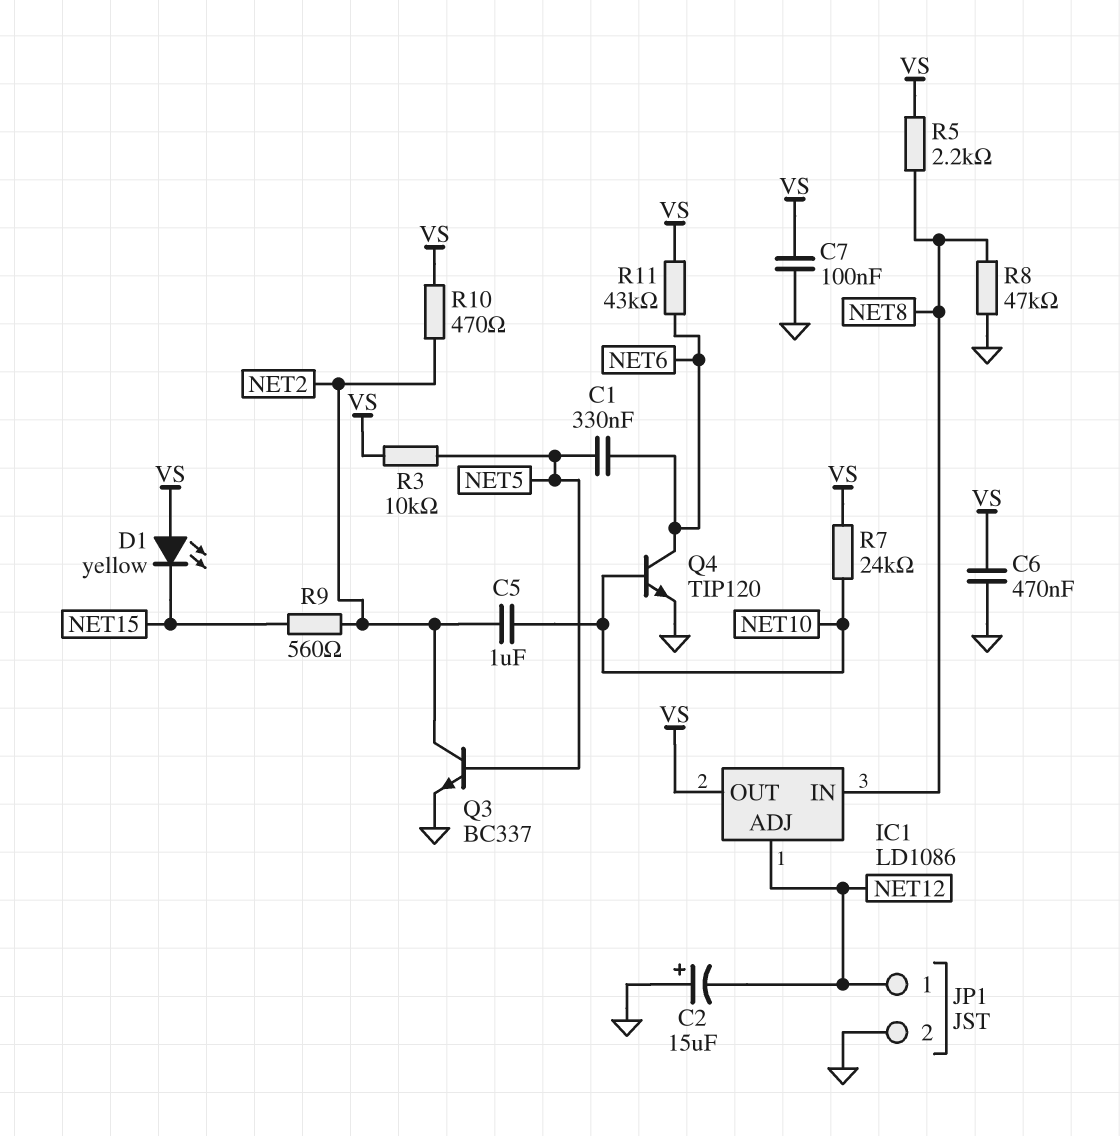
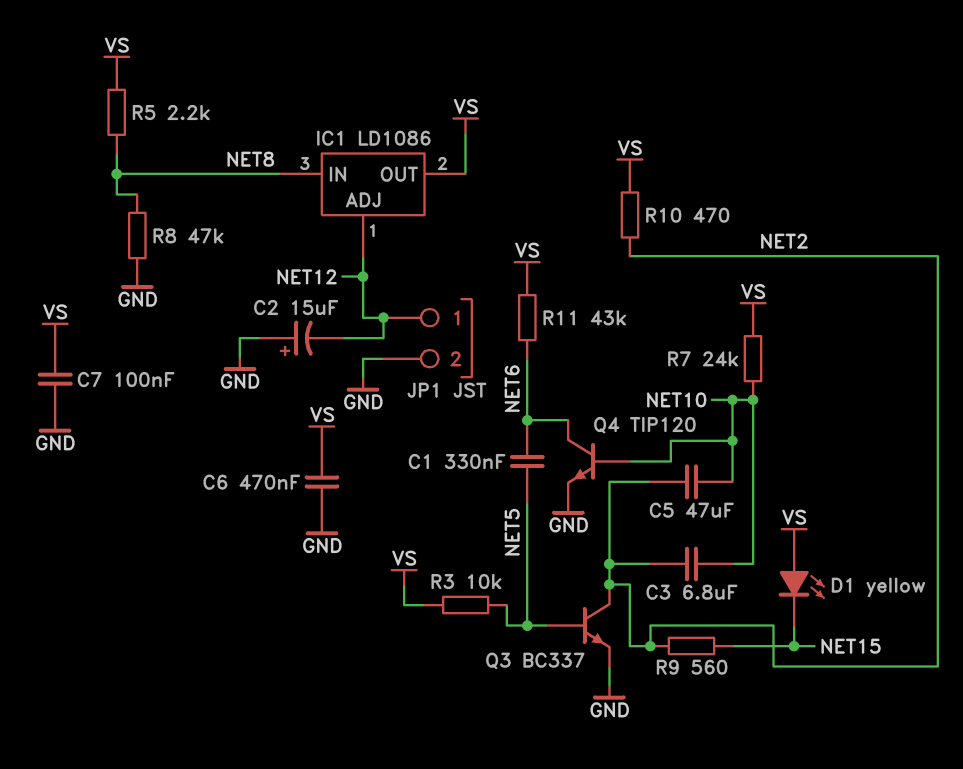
C3: none -> 6.8uF (NET2, NET10)
C5: 1uF (NET2, NET10) -> 47uF (NET2, NET10)

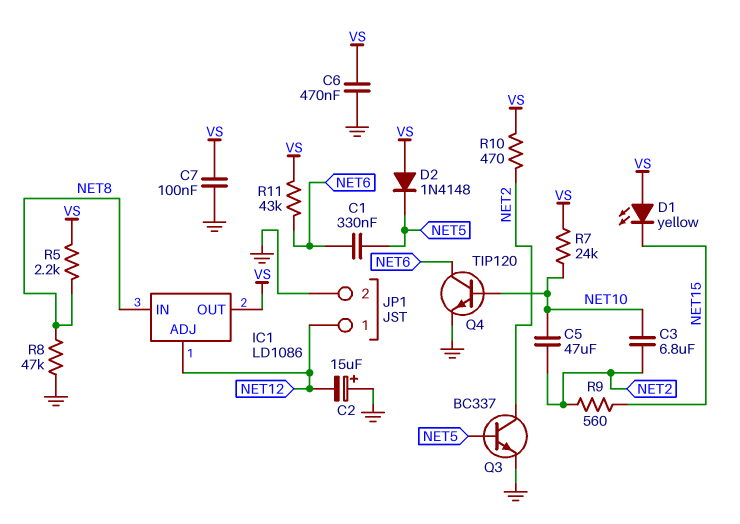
D2: none -> diode 1N4148 (A VS, K NET5)
R3: 10k (NET5, VS) -> none

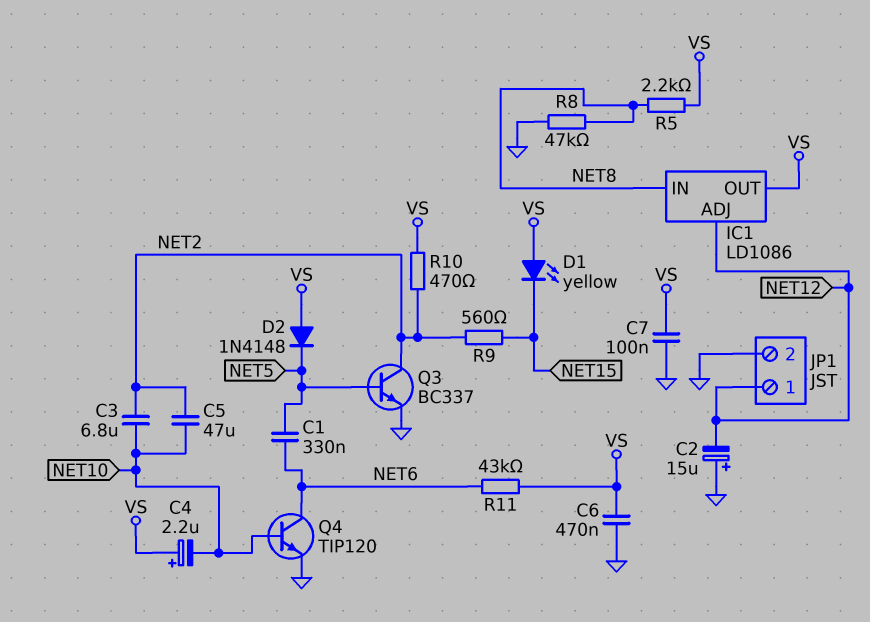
C4: none -> 2.2uF (plus VS, minus NET10)
R7: 24k (NET10, VS) -> none

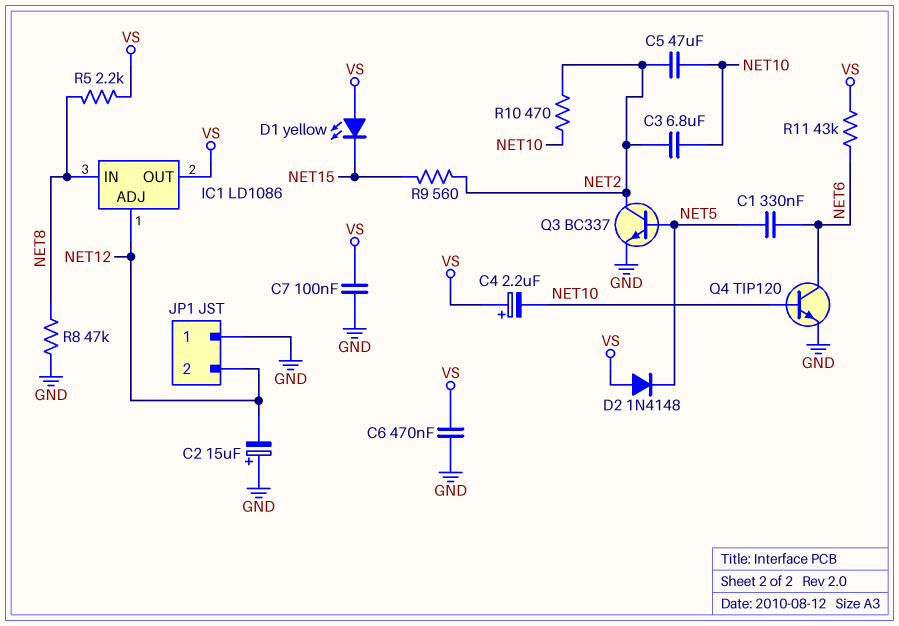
JP1 pin 1: NET12 -> GND
JP1 pin 2: GND -> NET12
R10: 470 (NET2, VS) -> 470 (NET2, NET10)

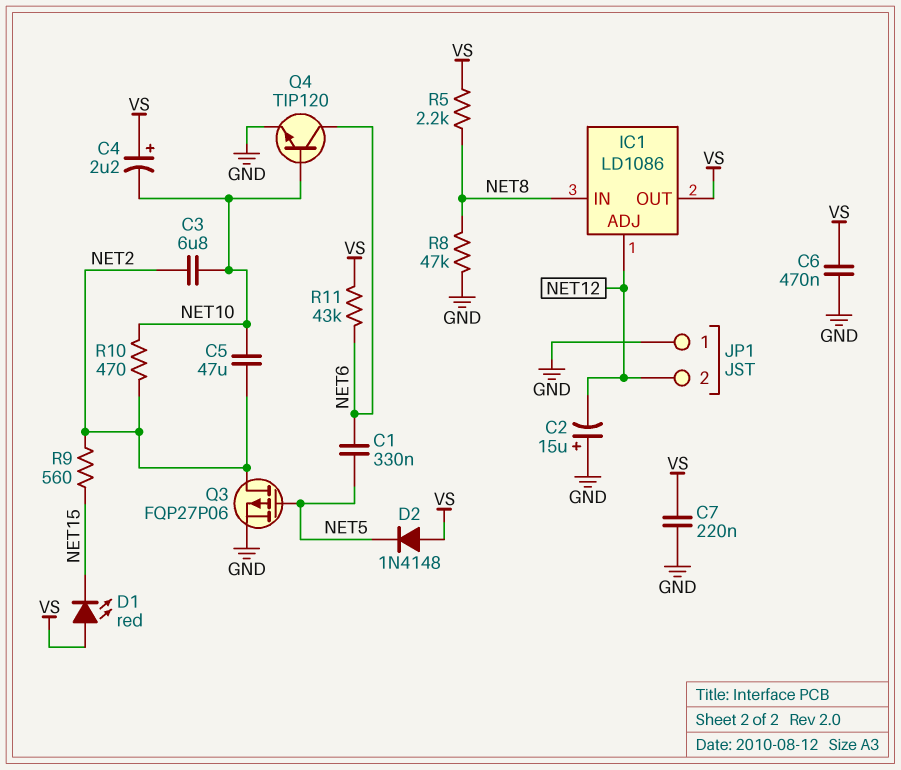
C7: 100nF (GND, VS) -> 220nF (GND, VS)
D1: LED yellow (A VS, K NET15) -> LED red (A VS, K NET15)
Q3: NPN BC337 (B NET5, C NET2, E GND) -> PMOS FQP27P06 (G NET5, D NET2, S GND)

